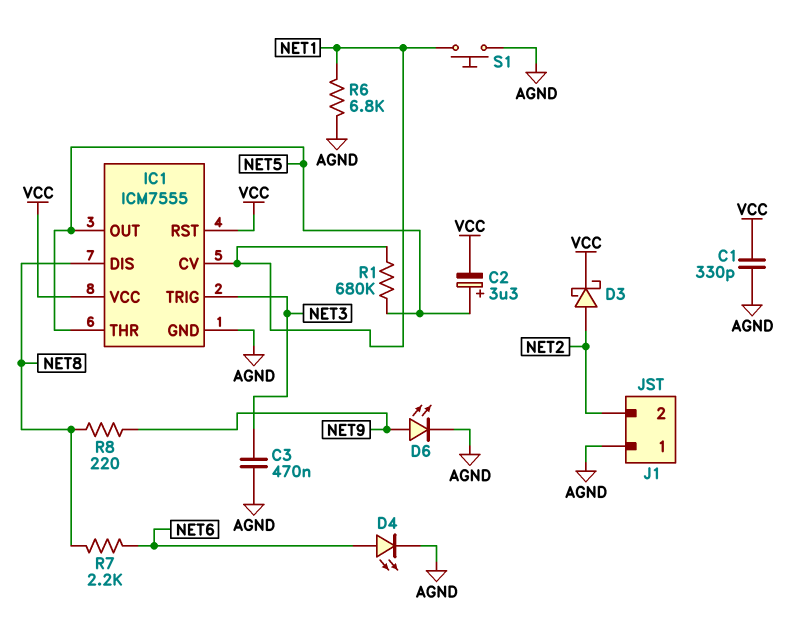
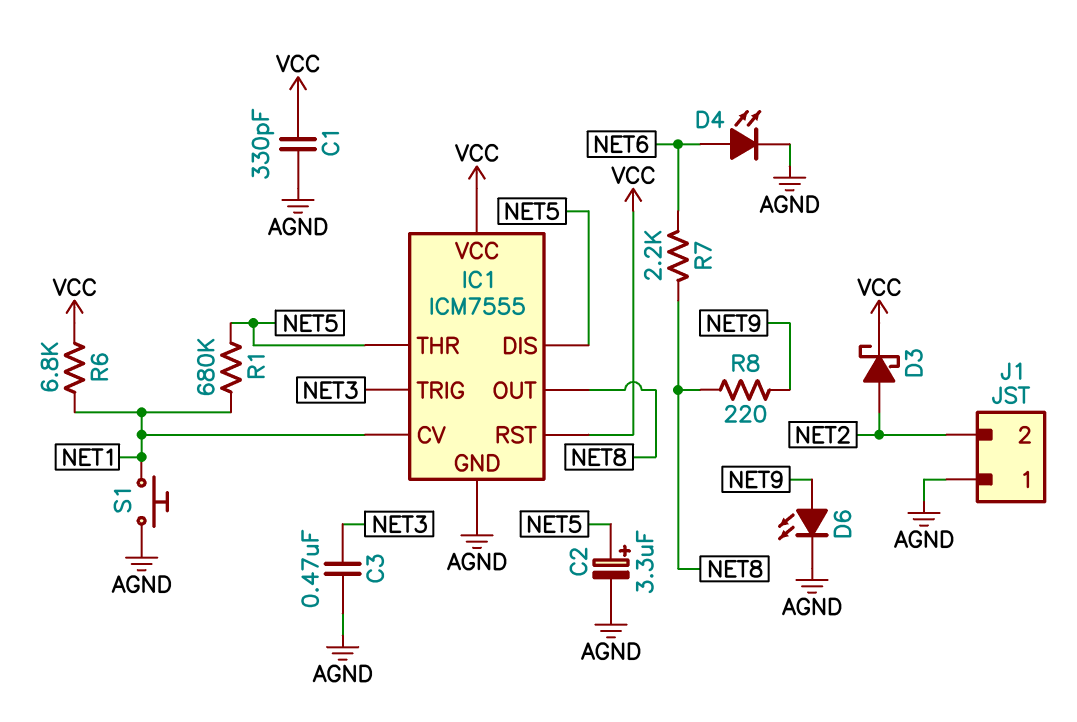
C2: 3.3uF (plus NET5, minus VCC) -> 3.3uF (plus NET5, minus AGND)
IC1 pin DIS: NET8 -> NET5
IC1 pin OUT: NET5 -> NET8
R6: 6.8k (AGND, NET1) -> 6.8k (NET1, VCC)

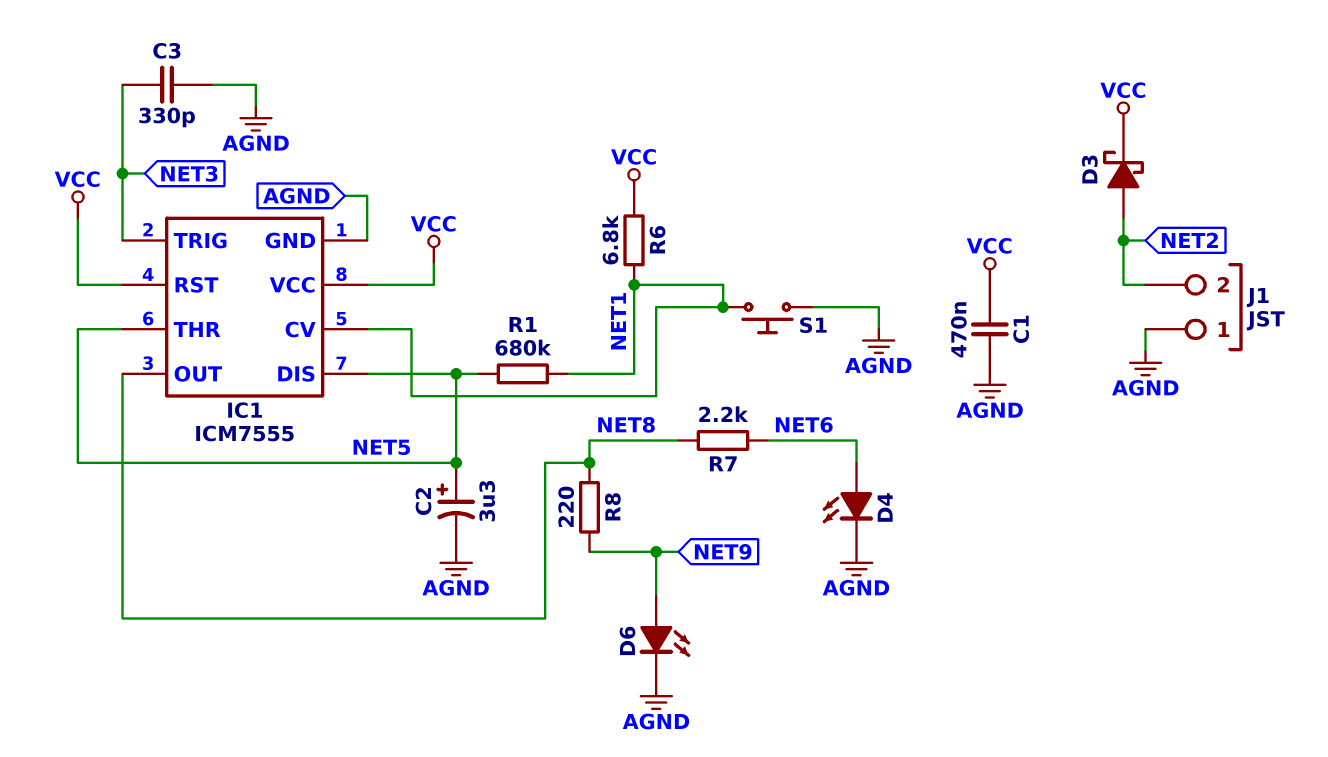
C1: 330pF (AGND, VCC) -> 470nF (AGND, VCC)
C3: 470nF (AGND, NET3) -> 330pF (AGND, NET3)

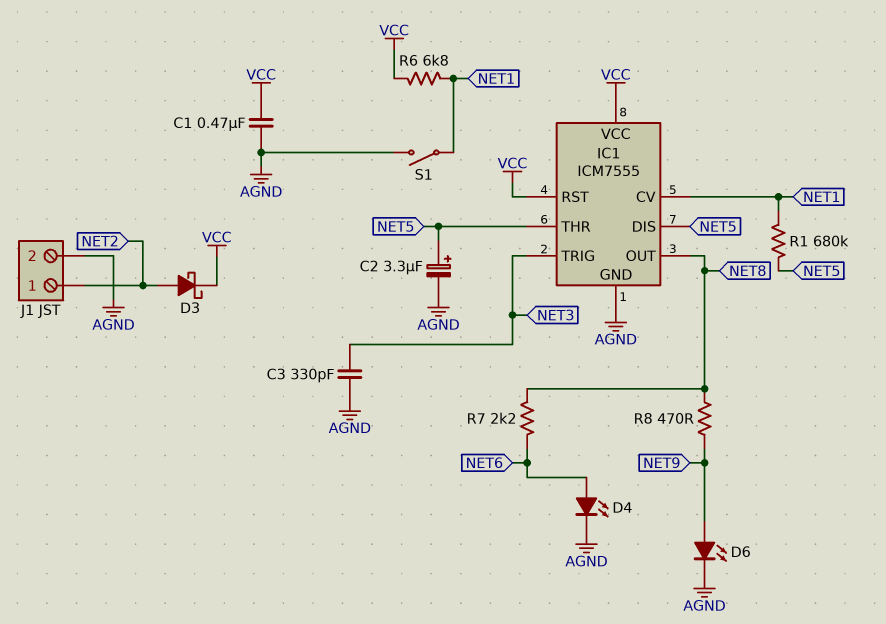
J1 pin 1: AGND -> NET2
J1 pin 2: NET2 -> AGND
R8: 220 (NET8, NET9) -> 470 (NET8, NET9)
S1: button (AGND, NET1) -> switch (AGND, NET1)

